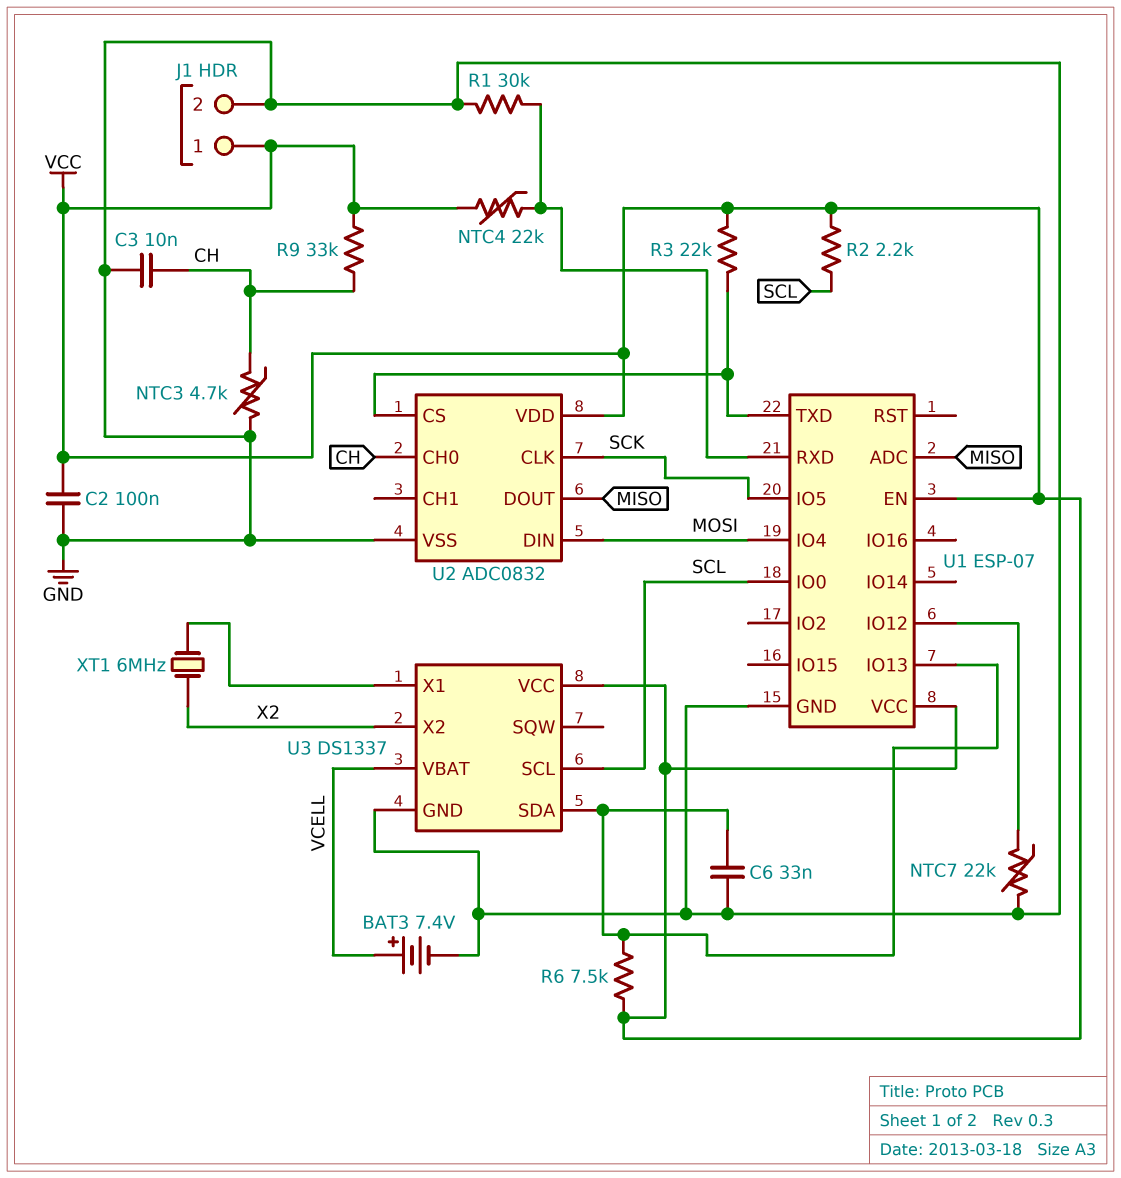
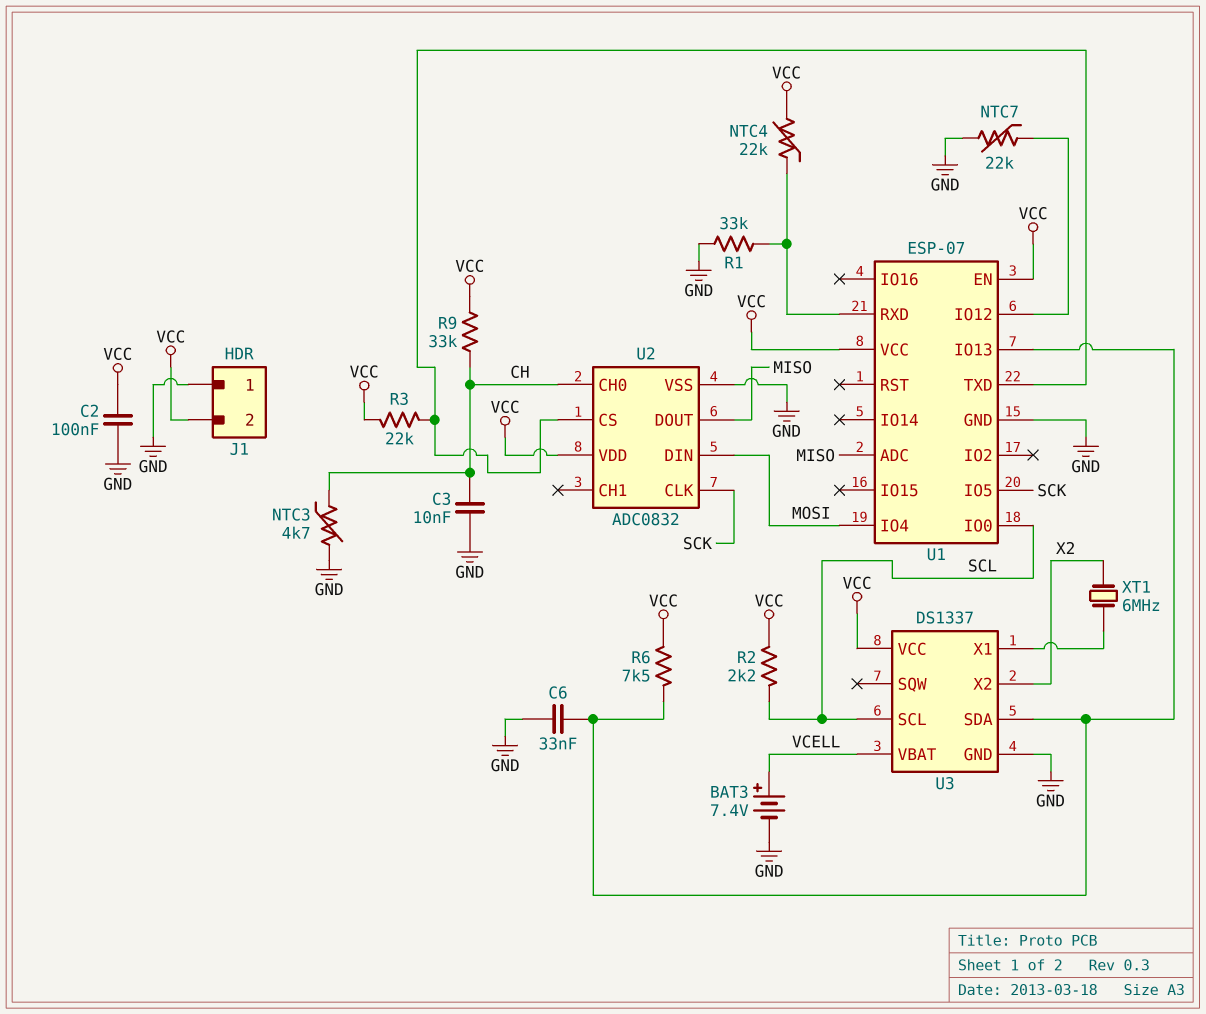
J1 pin 1: VCC -> GND
J1 pin 2: GND -> VCC
R1: 30k (GND, U1/RXD) -> 33k (GND, U1/RXD)

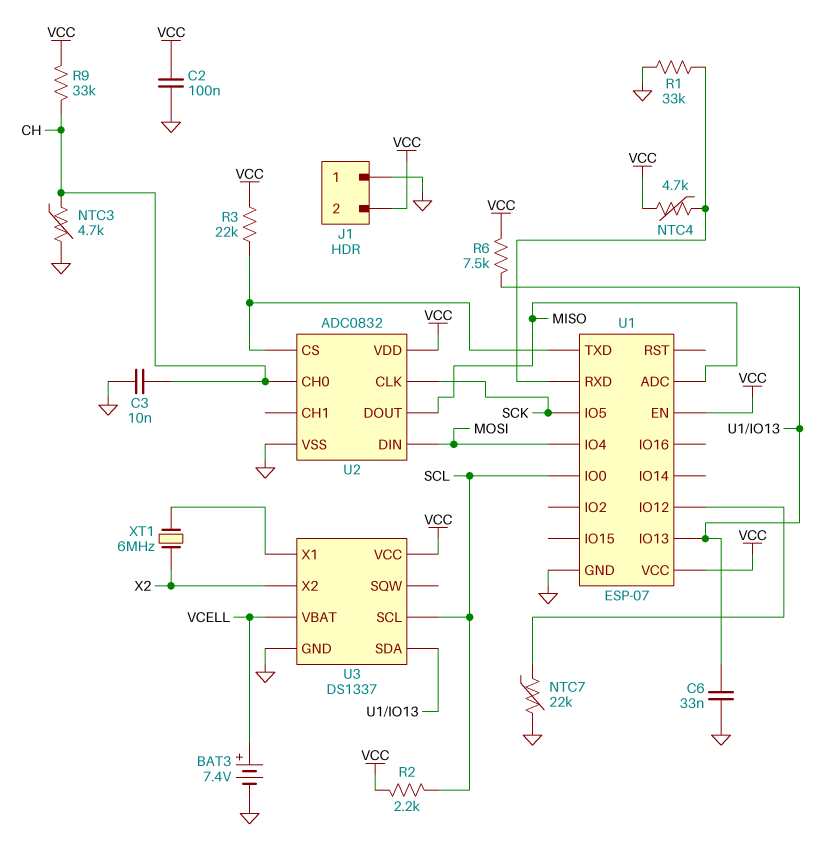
NTC4: 22k (U1/RXD, VCC) -> 4.7k (U1/RXD, VCC)

